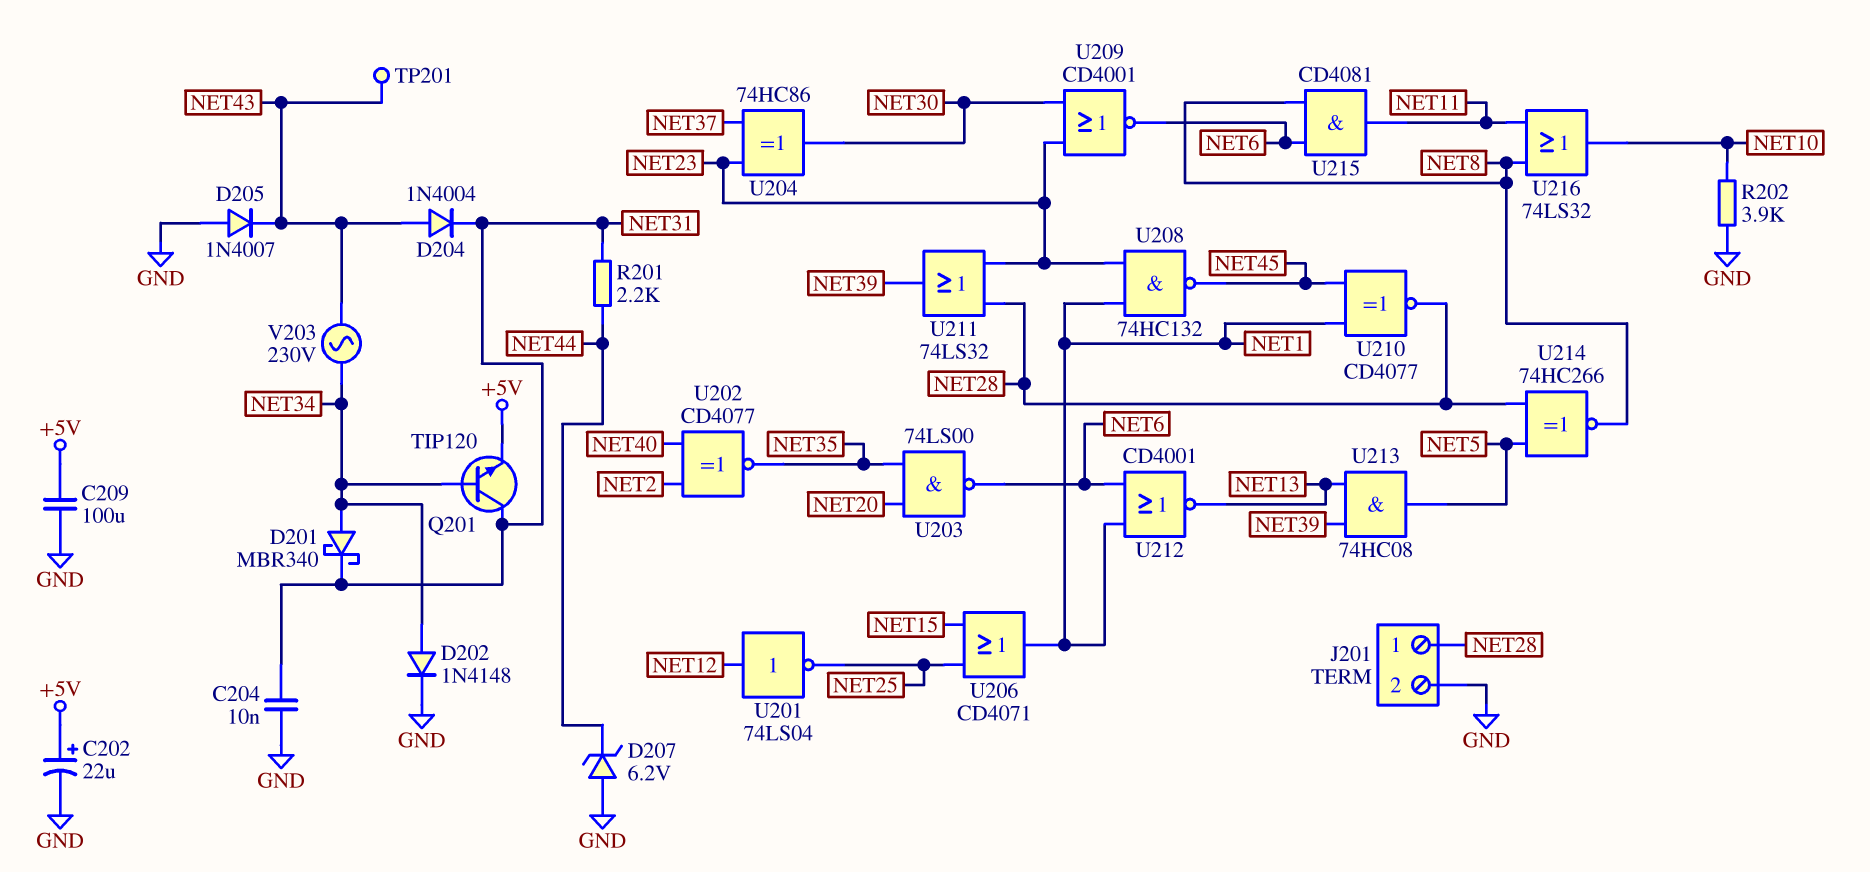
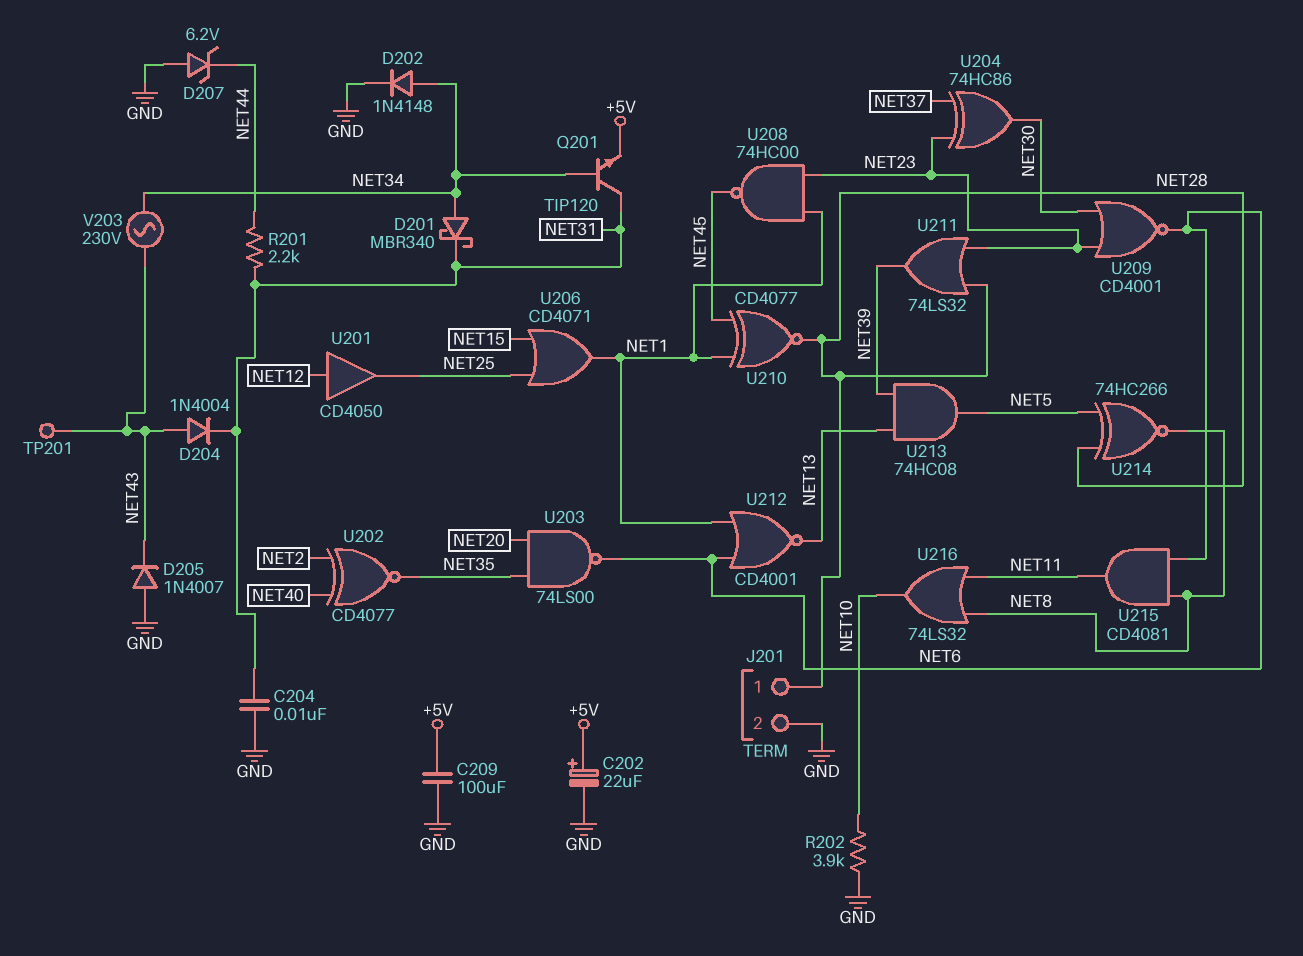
U201: NOT 74LS04 (in NET12, out NET25) -> buffer CD4050 (in NET12, out NET25)
U208: NAND 74HC132 (in NET1, in NET23, out NET45) -> NAND 74HC00 (in NET1, in NET23, out NET45)

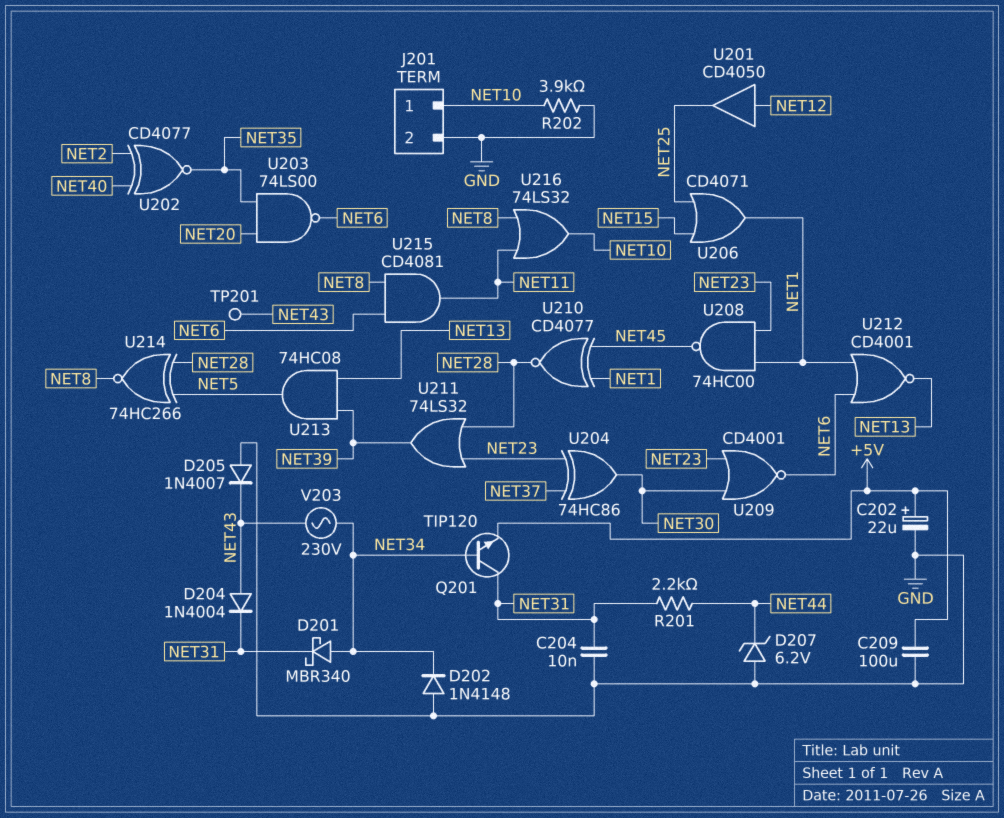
D202: diode 1N4148 (A NET34, K GND) -> diode 1N4148 (A GND, K NET34)
J201 pin 1: NET28 -> NET10

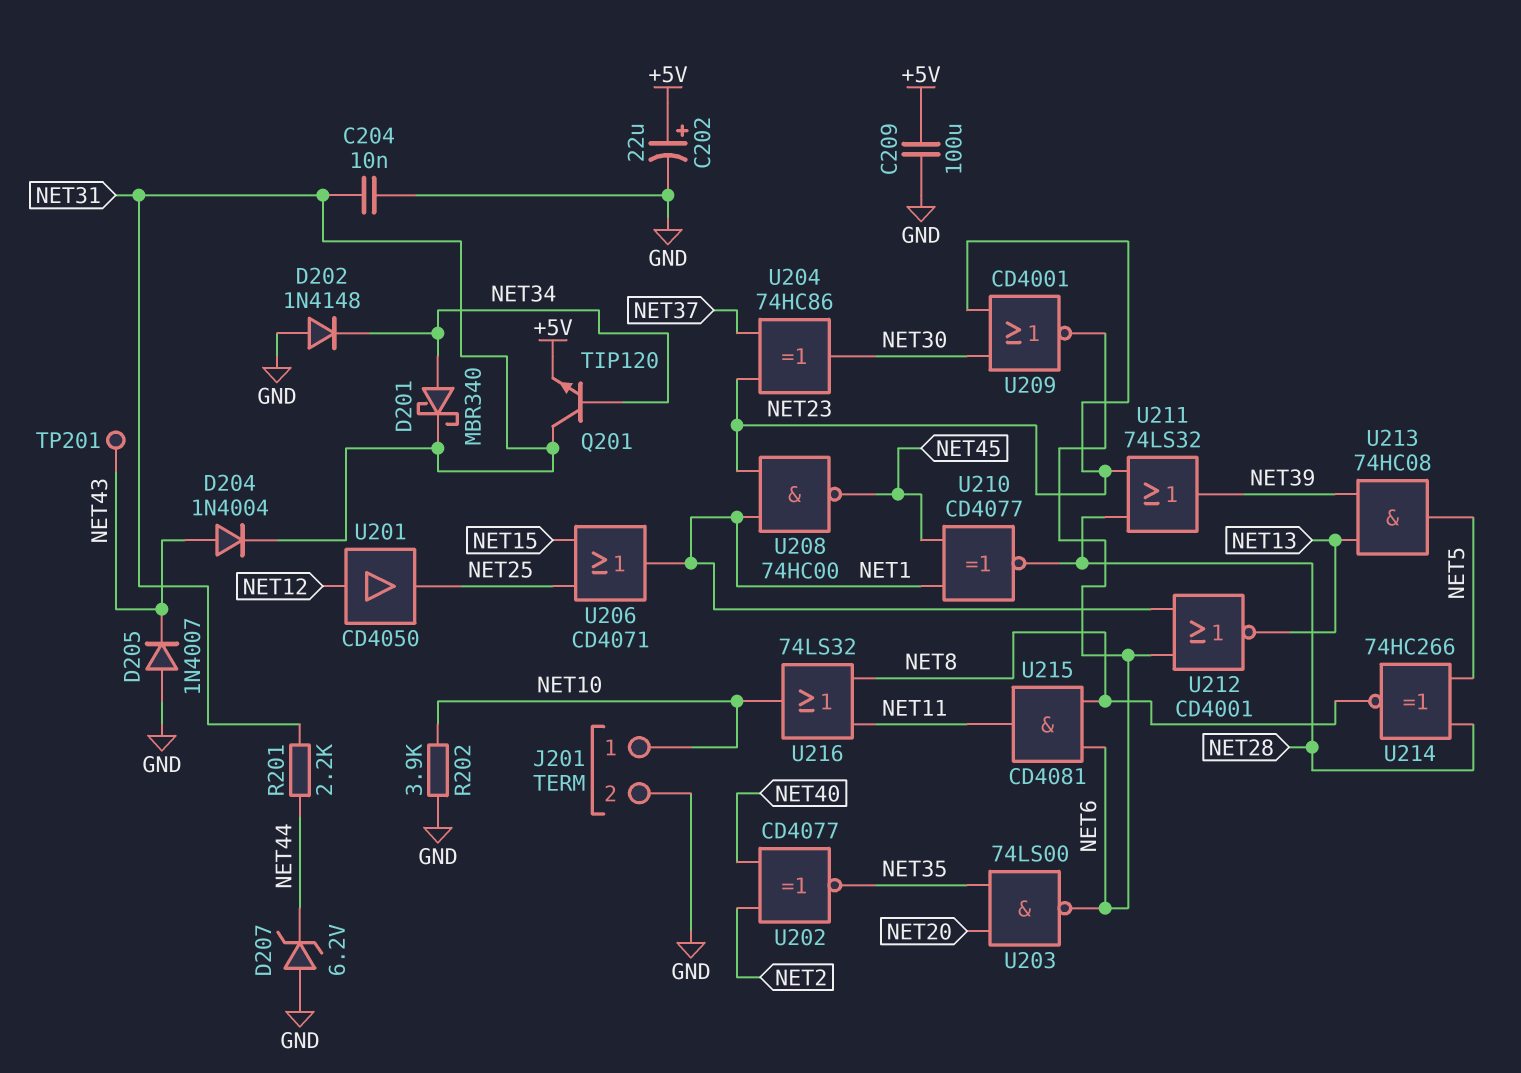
V203: AC 230V (NET34, NET43) -> none

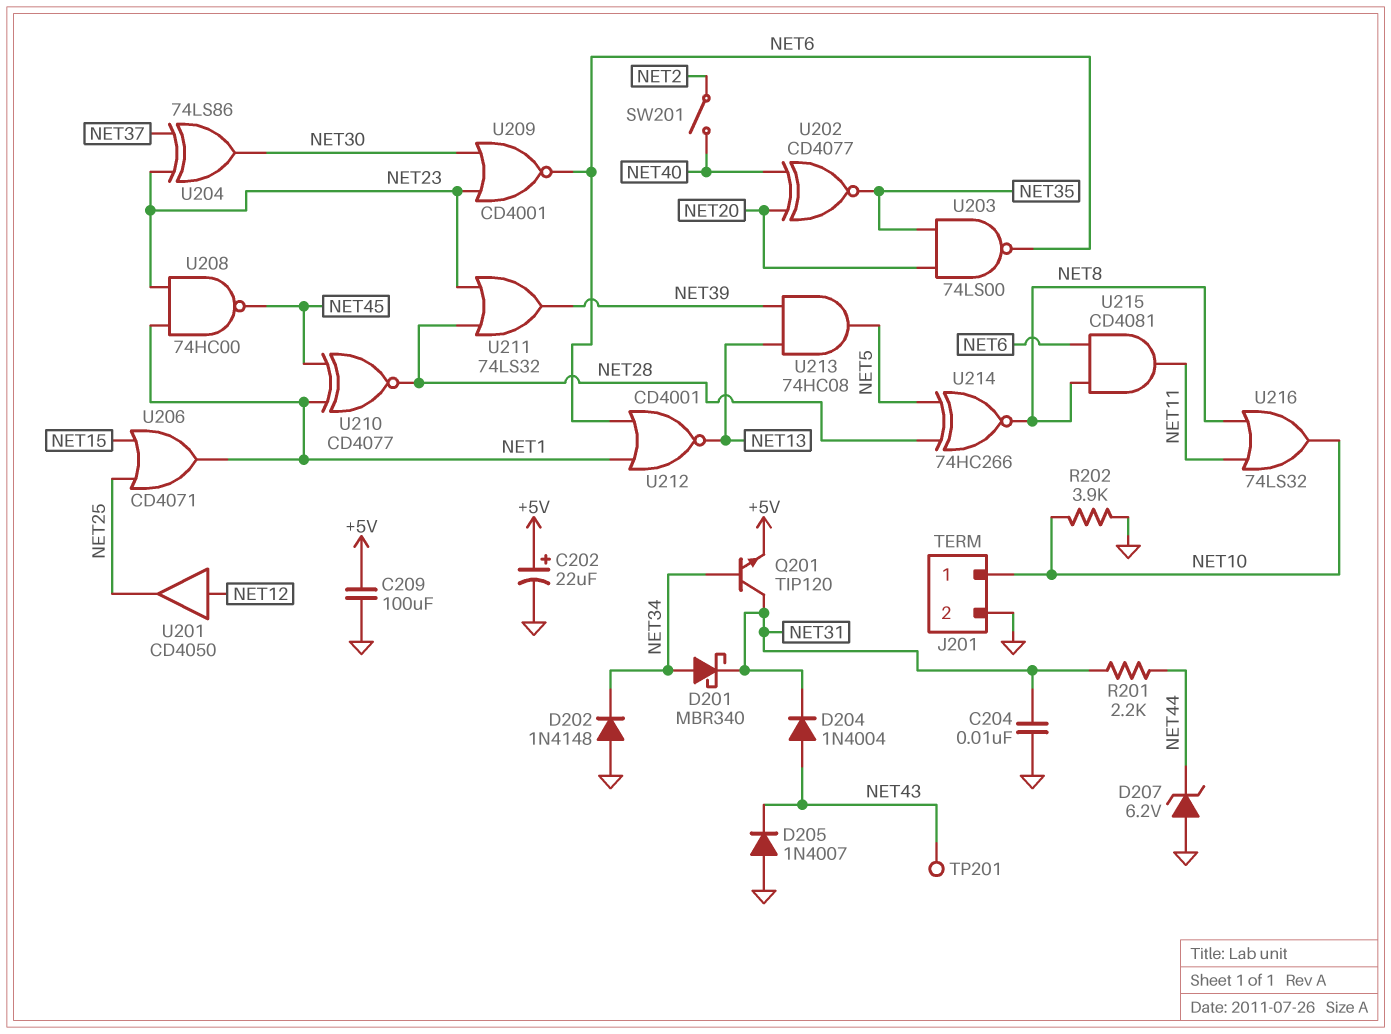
SW201: none -> switch (NET2, NET40)
U202: XNOR CD4077 (in NET2, in NET40, out NET35) -> XNOR CD4077 (in NET20, in NET40, out NET35)
U204: XOR 74HC86 (in NET23, in NET37, out NET30) -> XOR 74LS86 (in NET23, in NET37, out NET30)

